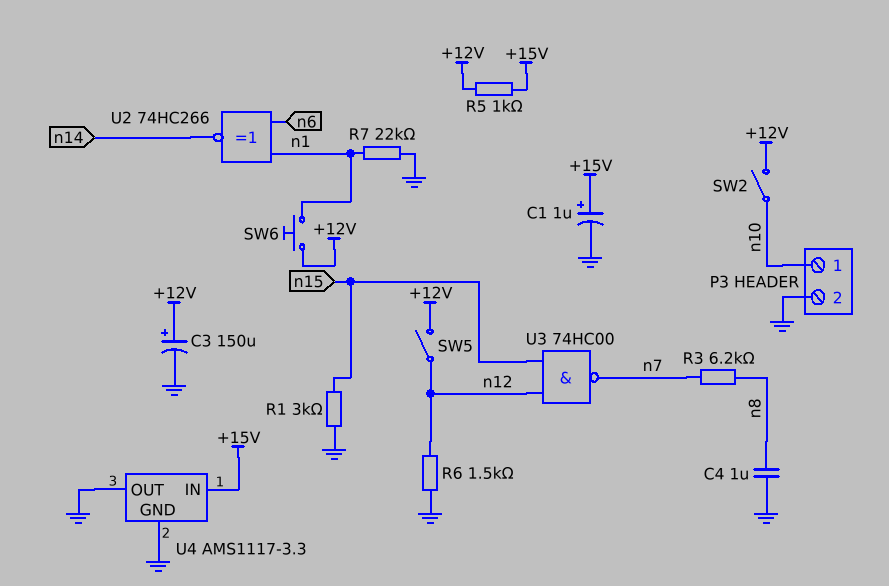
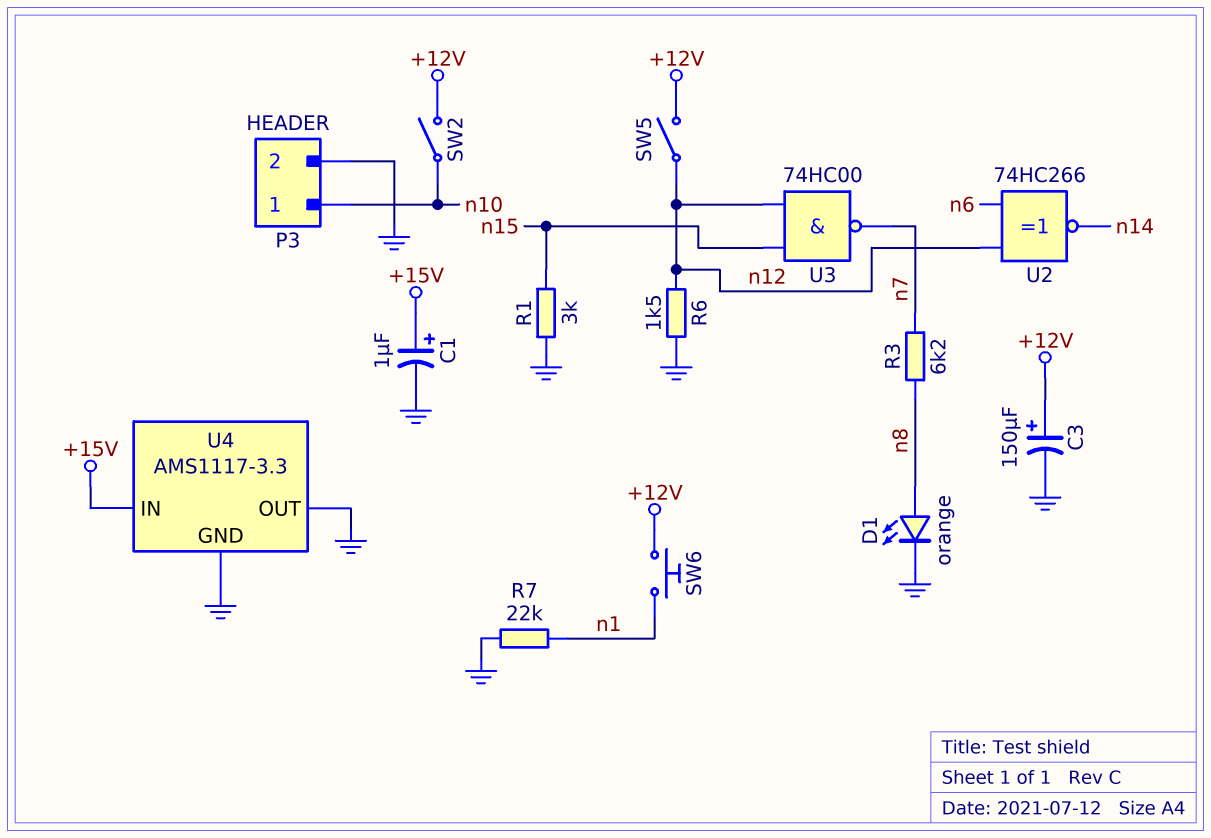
C4: 1uF (GND, n8) -> none
D1: none -> LED orange (A n8, K GND)
R5: 1k (+12V, +15V) -> none
U2: XNOR 74HC266 (in n1, in n6, out n14) -> XNOR 74HC266 (in n6, in n12, out n14)

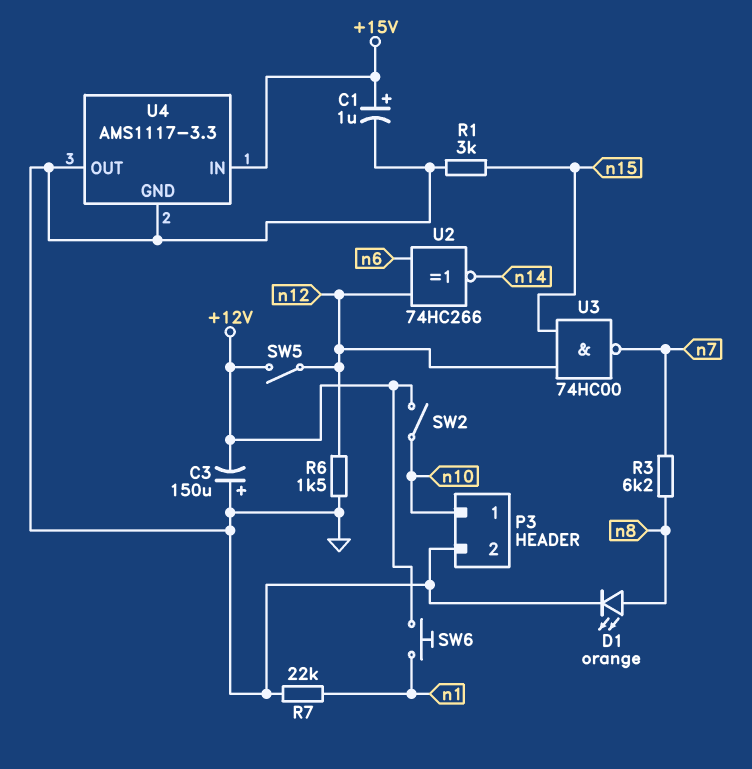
C3: 150uF (plus +12V, minus GND) -> 150uF (plus GND, minus +12V)

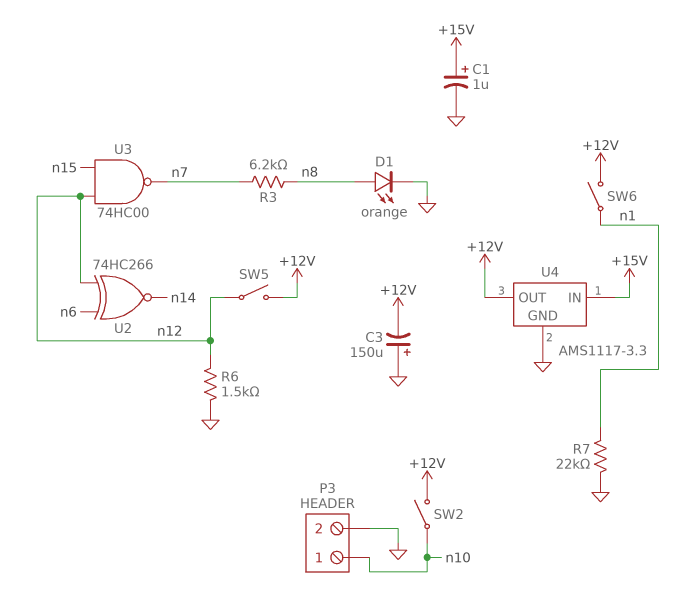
R1: 3k (GND, n15) -> none
SW6: button (+12V, n1) -> switch (+12V, n1)
U4 pin OUT: GND -> +12V

